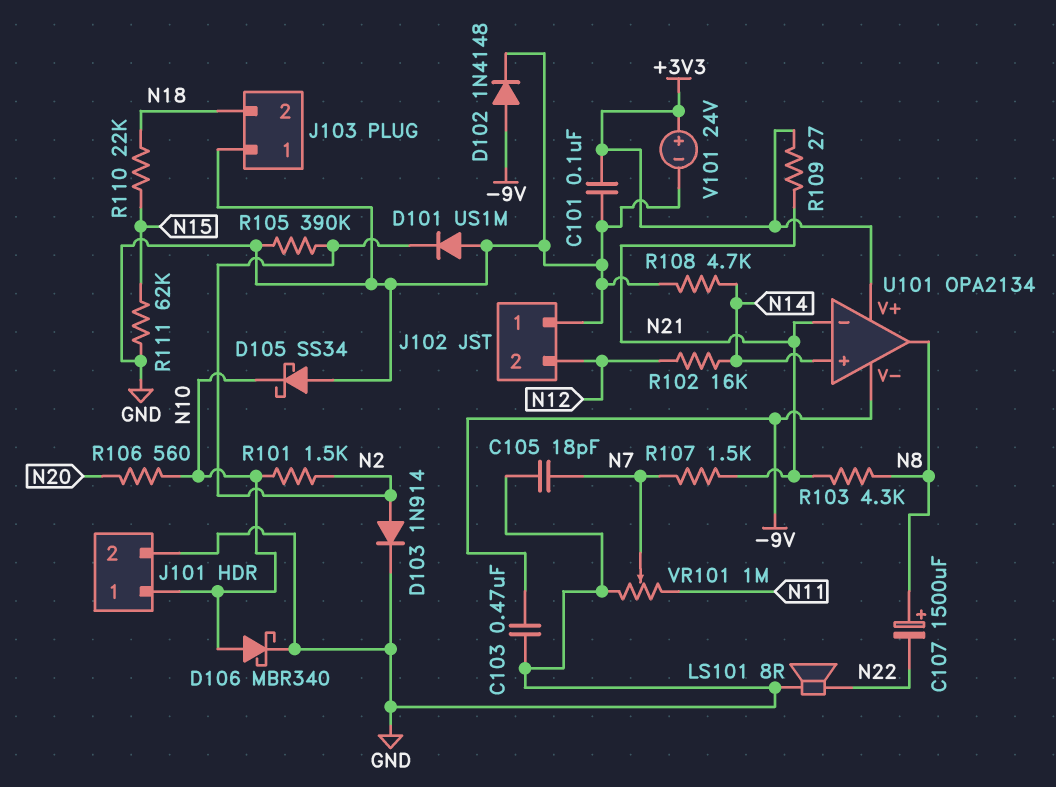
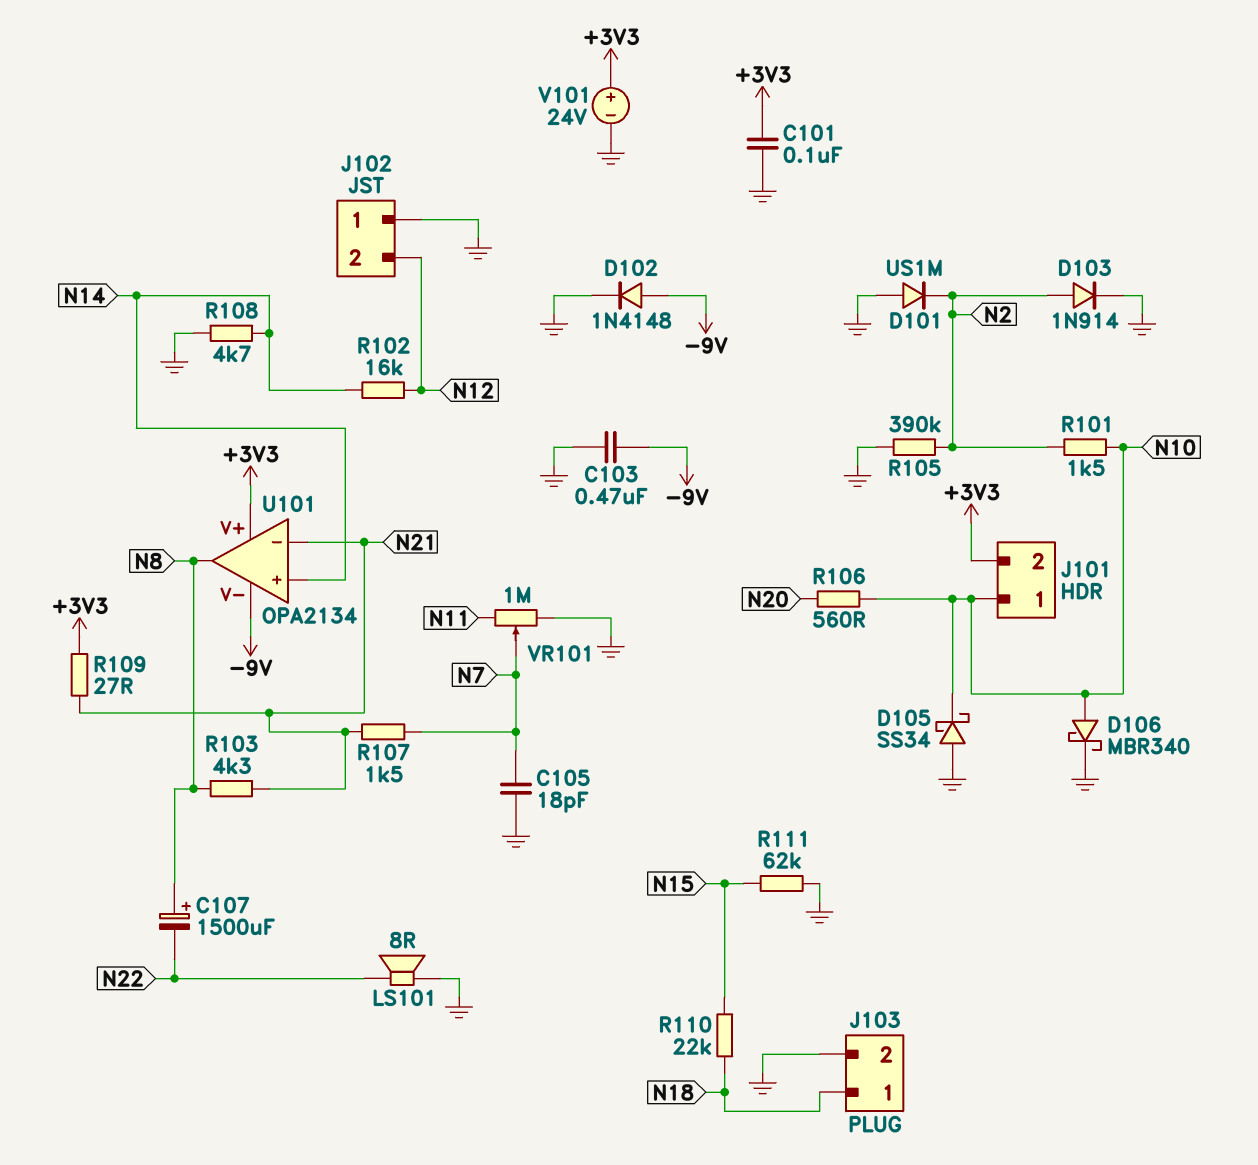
J101 pin 2: GND -> +3V3
J103 pin 1: GND -> N18
J103 pin 2: N18 -> GND

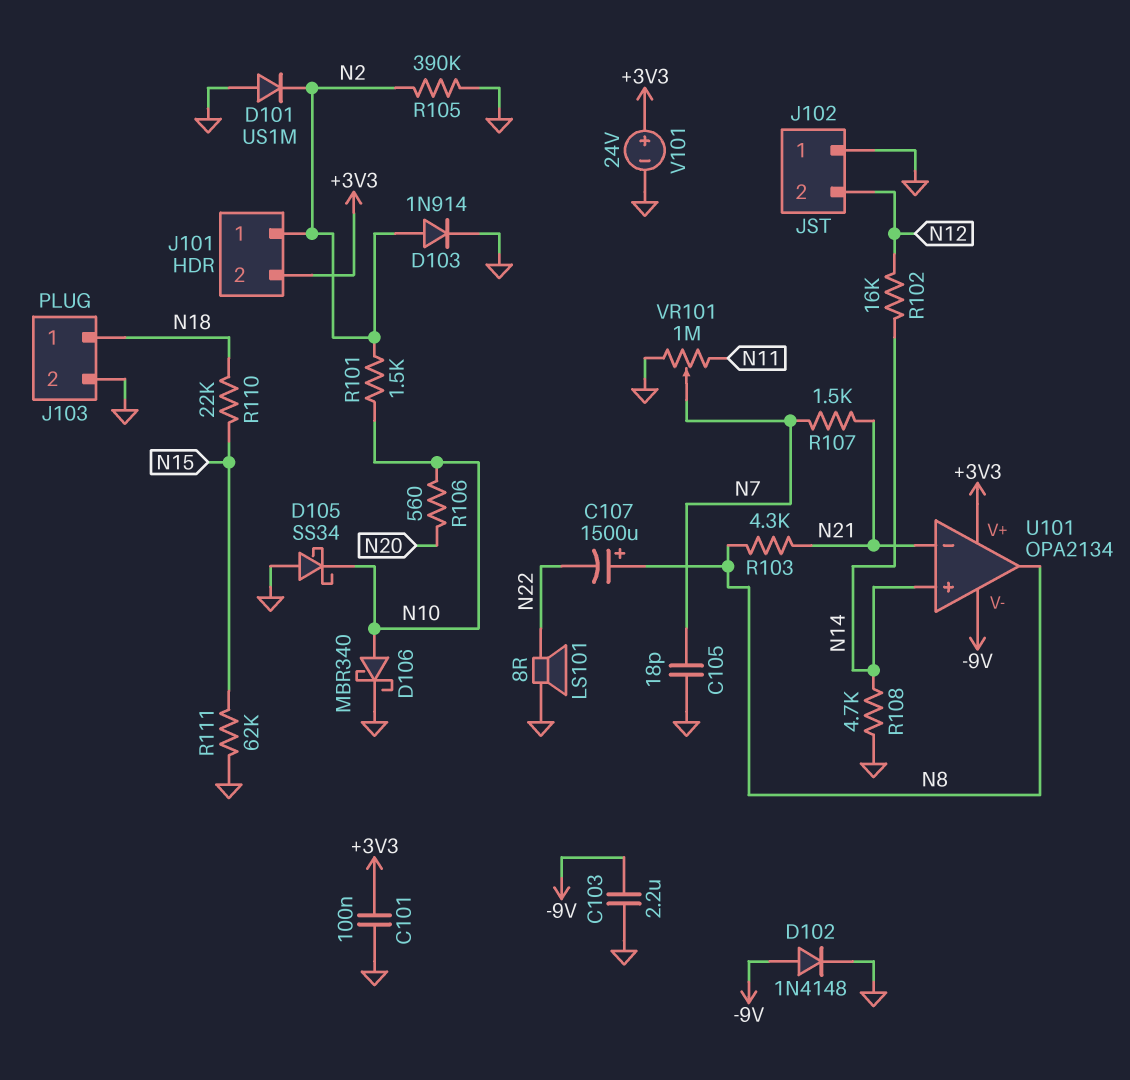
C103: 470nF (-9V, GND) -> 2.2uF (-9V, GND)
J101 pin 1: N10 -> N2
R109: 27 (+3V3, N21) -> none

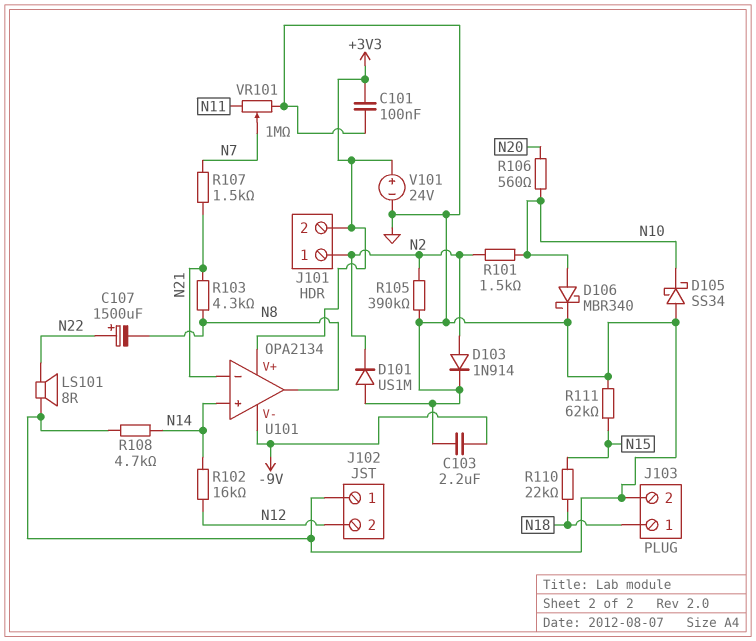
C105: 18pF (GND, N7) -> none
C107: 1500uF (plus N8, minus N22) -> 1500uF (plus N22, minus N8)
D102: diode 1N4148 (A -9V, K GND) -> none

